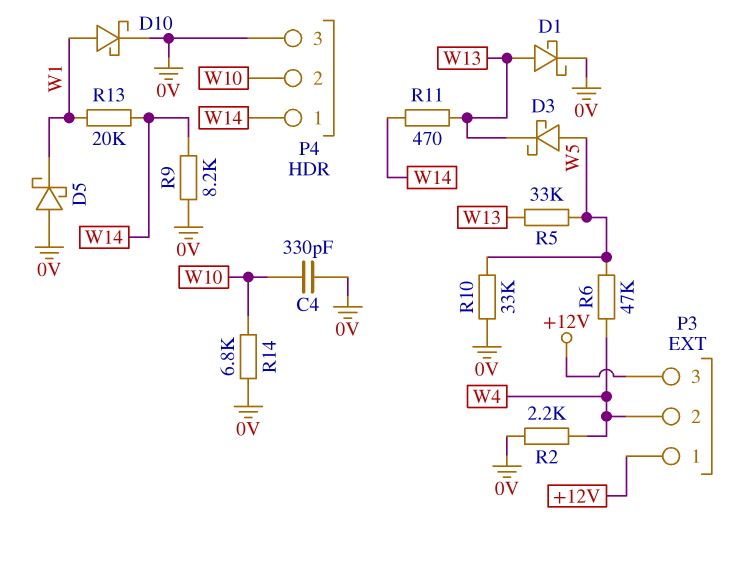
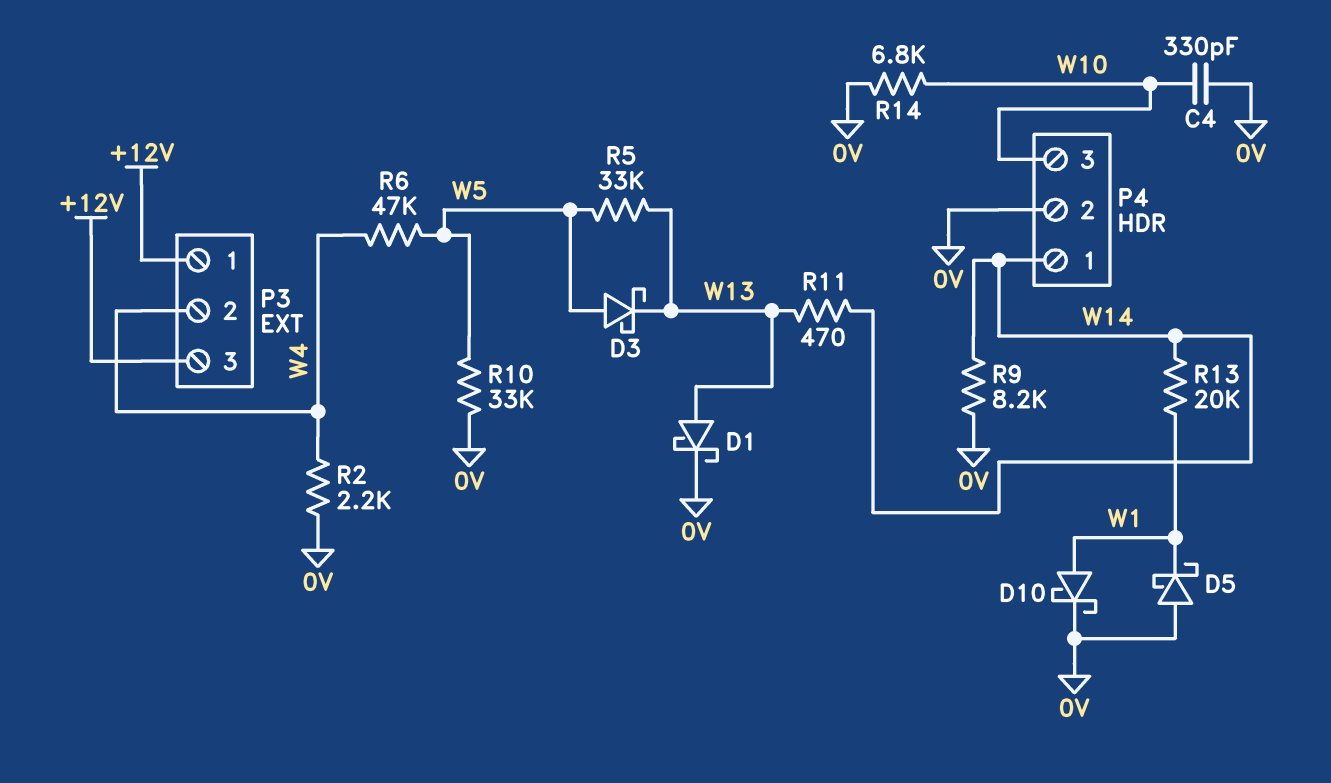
P4 pin 2: W10 -> 0V
P4 pin 3: 0V -> W10

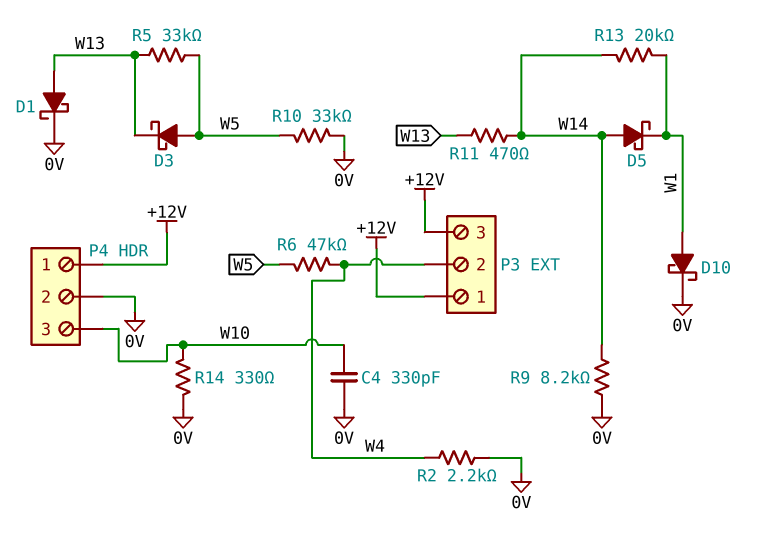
D5: schottky (A 0V, K W1) -> schottky (A W14, K W1)
P4 pin 1: W14 -> +12V
R14: 6.8k (0V, W10) -> 330 (0V, W10)

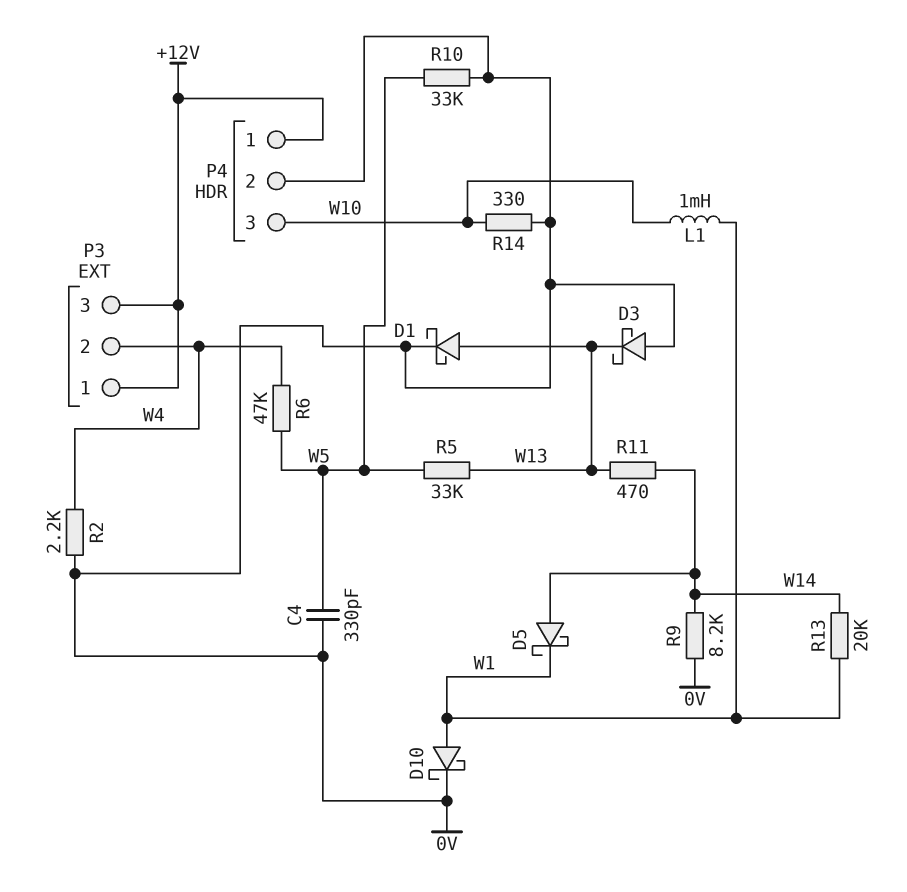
C4: 330pF (0V, W10) -> 330pF (0V, W5)
D3: schottky (A W5, K W13) -> schottky (A 0V, K W13)
L1: none -> 1mH (W1, W10)

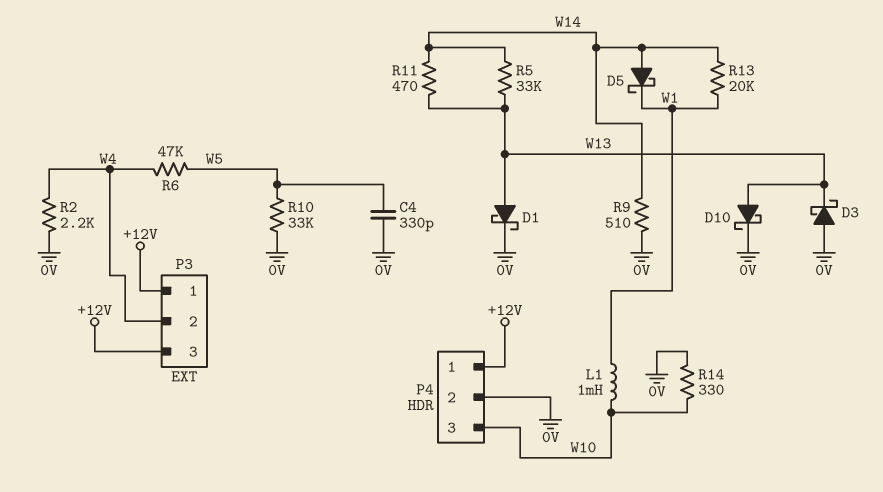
D10: schottky (A W1, K 0V) -> schottky (A W13, K 0V)
R5: 33k (W5, W13) -> 33k (W13, W14)
R9: 8.2k (0V, W14) -> 510 (0V, W14)

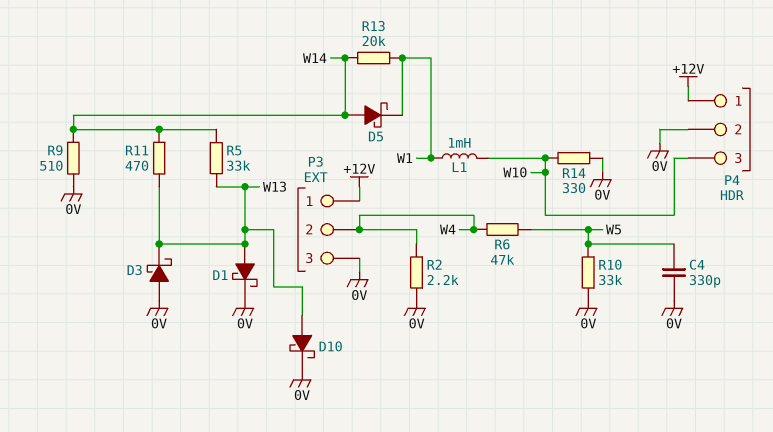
P3 pin 3: +12V -> 0V

